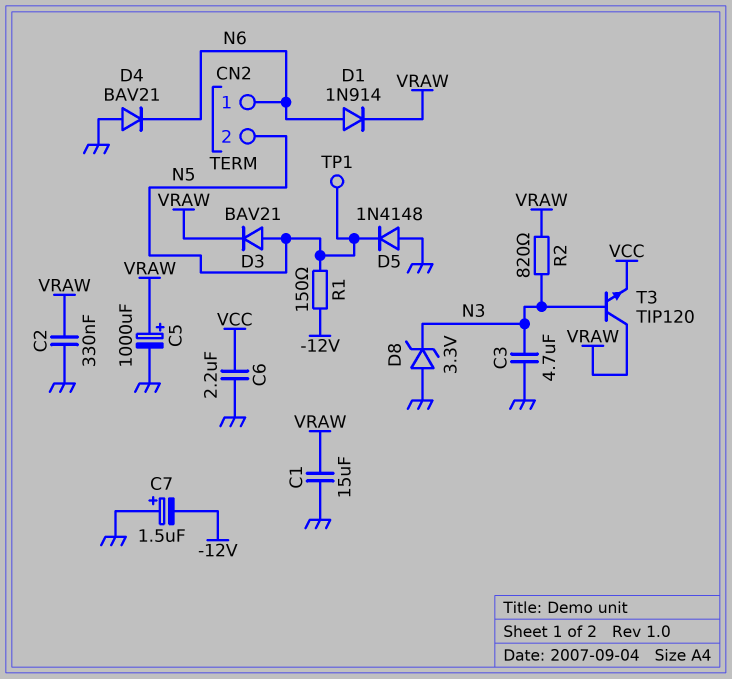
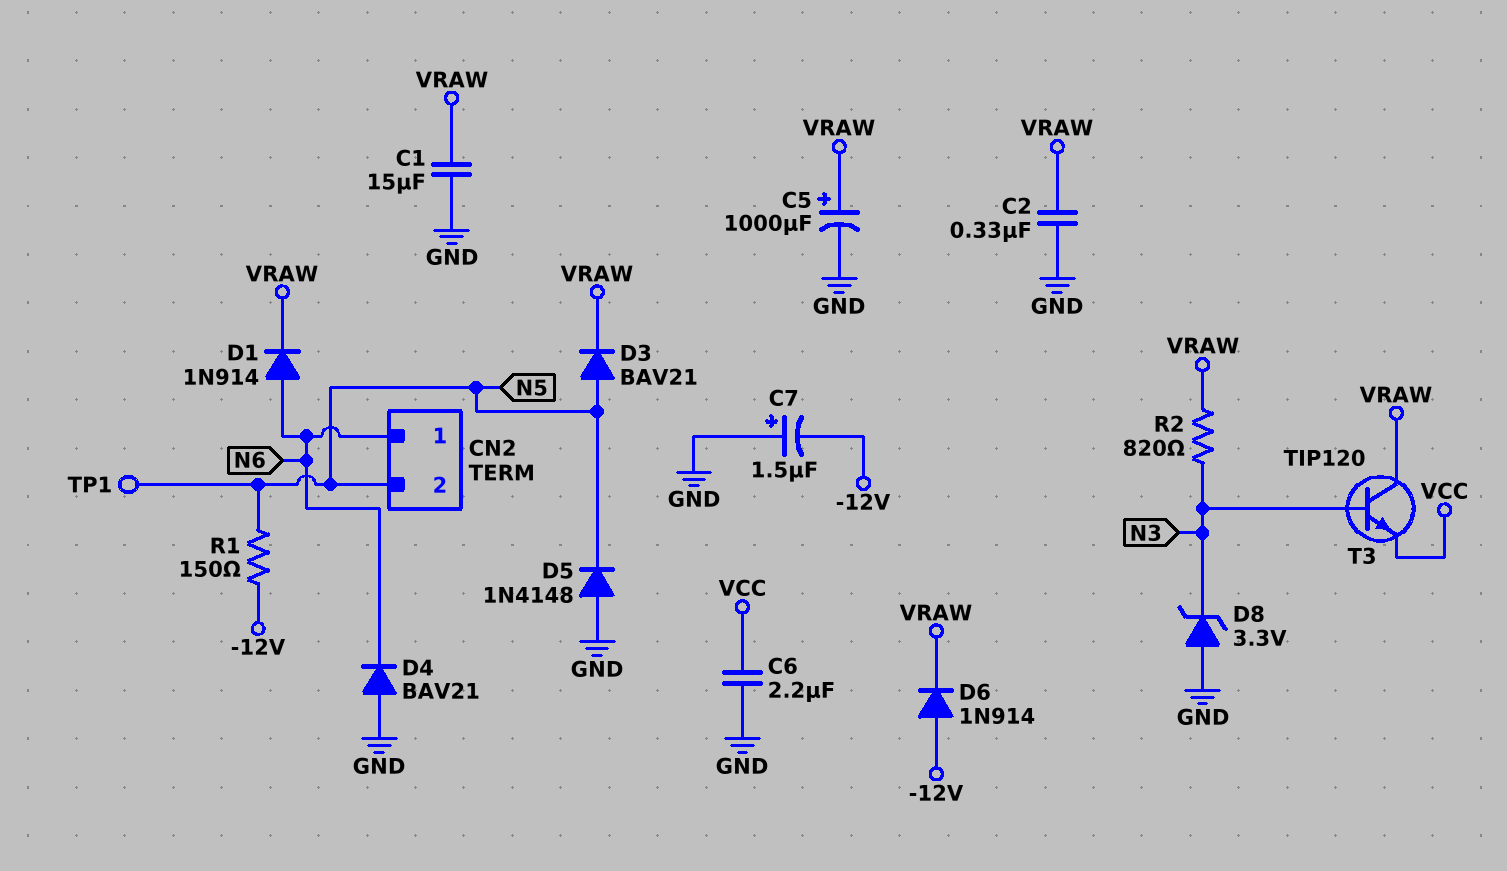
C3: 4.7uF (GND, N3) -> none
D6: none -> diode 1N914 (A -12V, K VRAW)

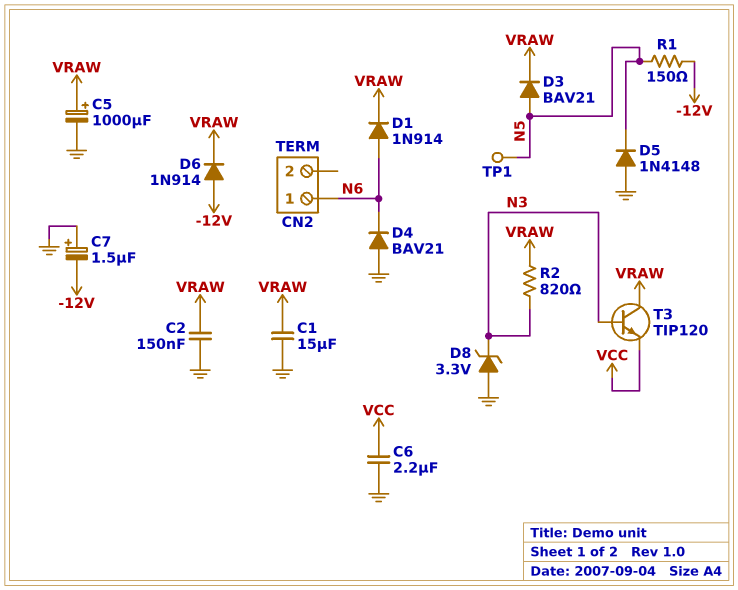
C2: 330nF (GND, VRAW) -> 150nF (GND, VRAW)
CN2 pin 2: N5 -> none

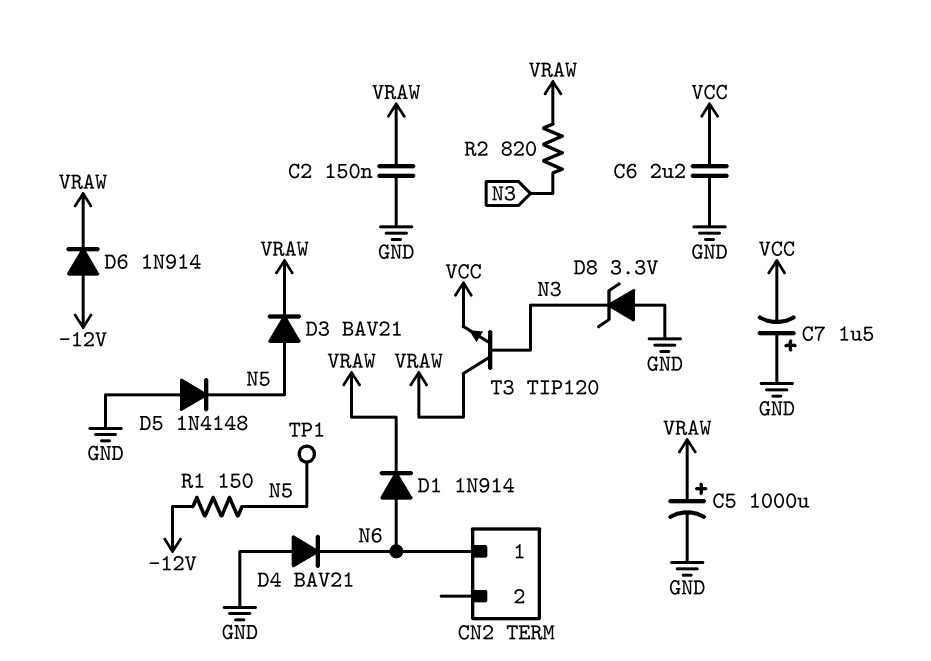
C1: 15uF (GND, VRAW) -> none
C7: 1.5uF (plus GND, minus -12V) -> 1.5uF (plus GND, minus VCC)

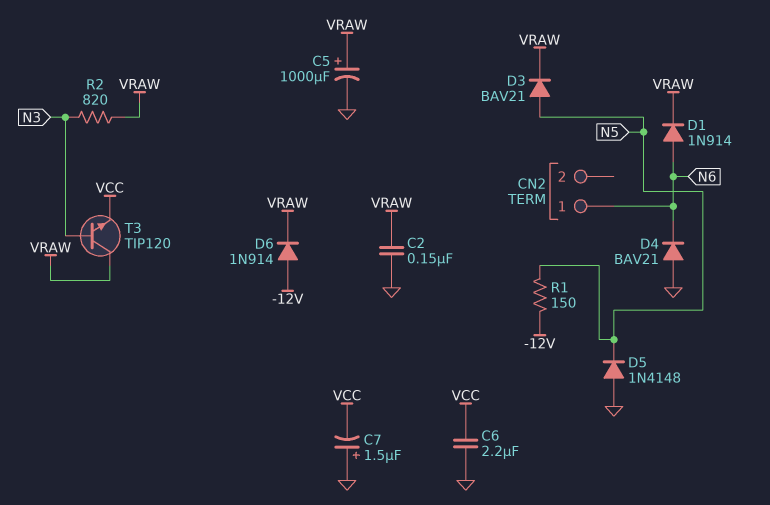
D8: zener 3.3V (A GND, K N3) -> none
TP1: test point (N5) -> none

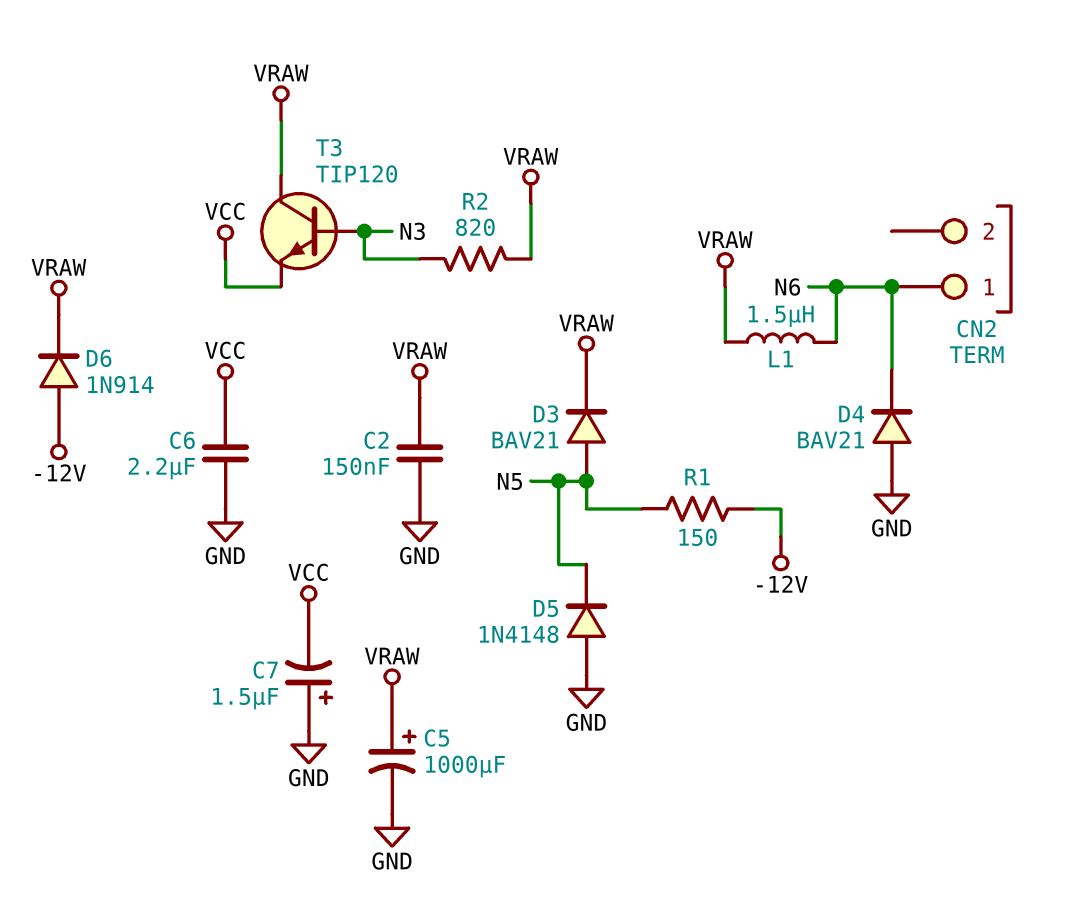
D1: diode 1N914 (A N6, K VRAW) -> none
L1: none -> 1.5uH (N6, VRAW)

